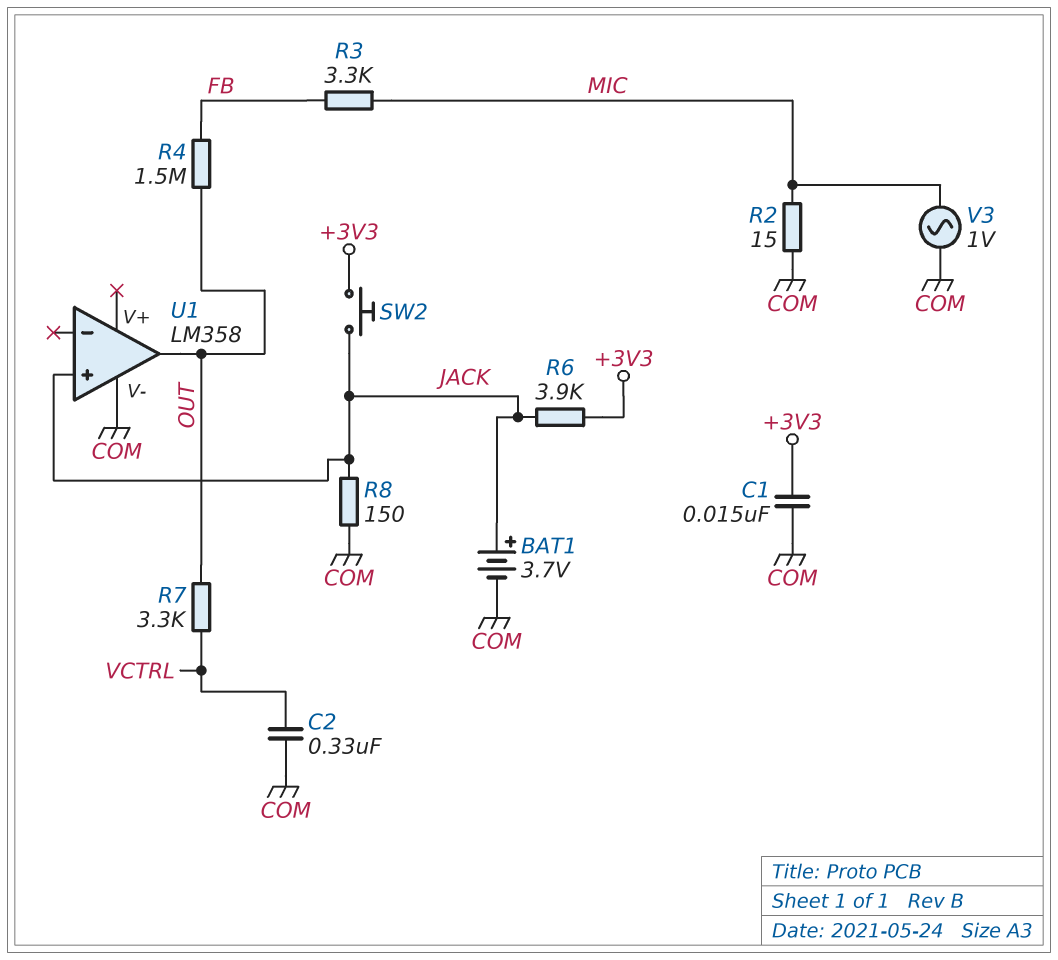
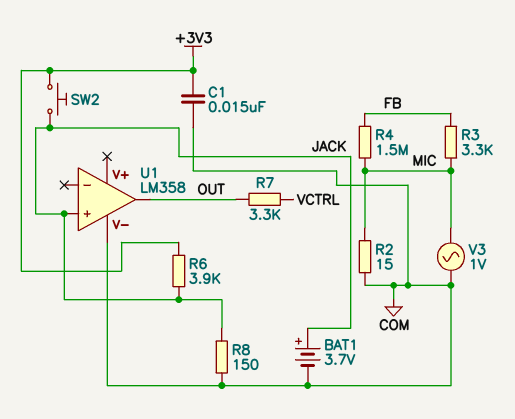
C2: 330nF (COM, VCTRL) -> none
R4: 1.5M (FB, OUT) -> 1.5M (FB, MIC)

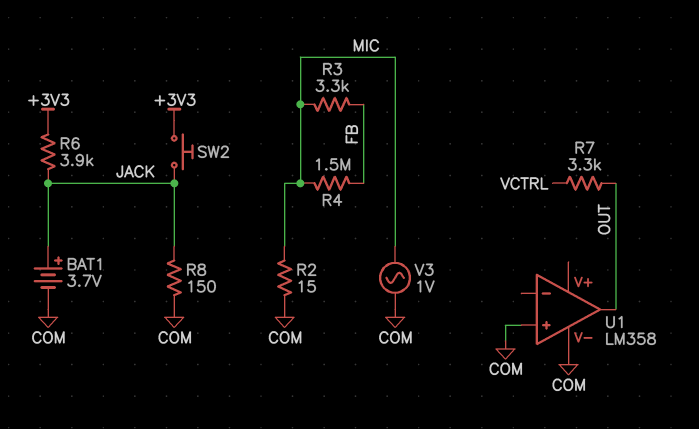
C1: 15nF (+3V3, COM) -> none
U1 pin in+: JACK -> COM

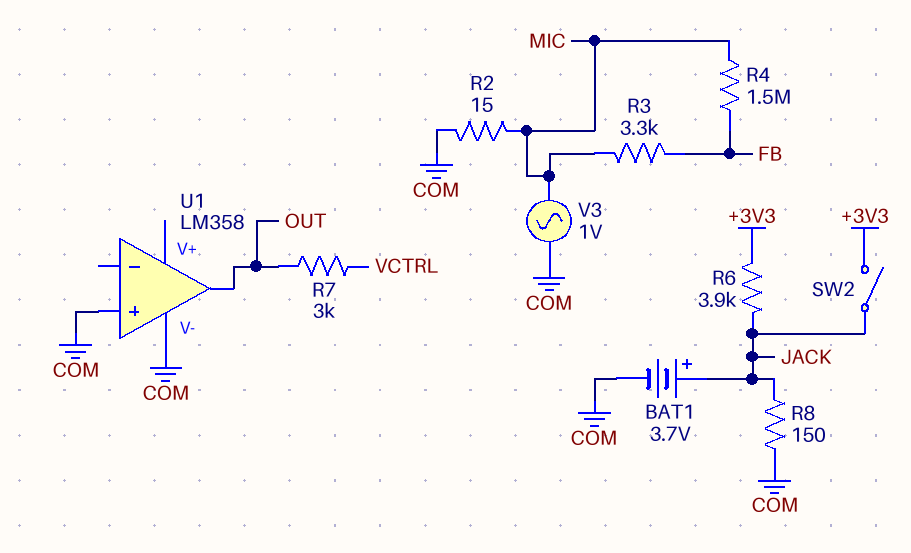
R7: 3.3k (OUT, VCTRL) -> 3k (OUT, VCTRL)
SW2: button (+3V3, JACK) -> switch (+3V3, JACK)

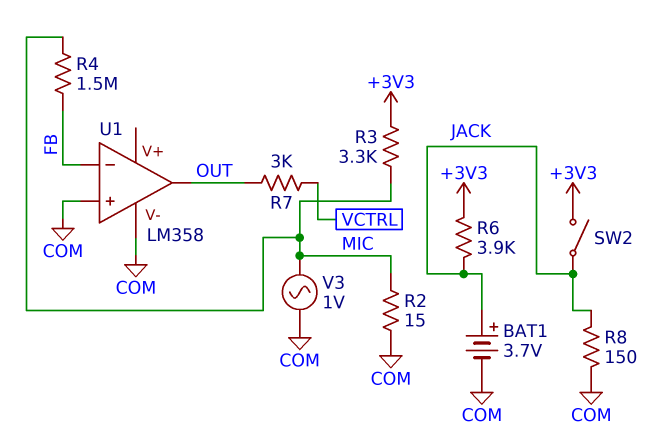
R3: 3.3k (FB, MIC) -> 3.3k (+3V3, MIC)
U1 pin in-: none -> FB

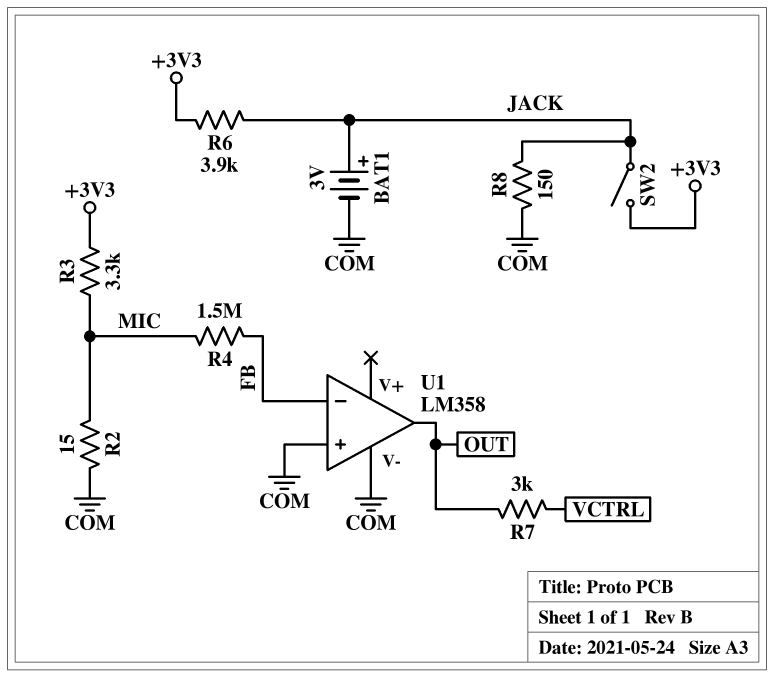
BAT1: 3.7V (plus JACK, minus COM) -> 3V (plus JACK, minus COM)
V3: AC 1V (COM, MIC) -> none

